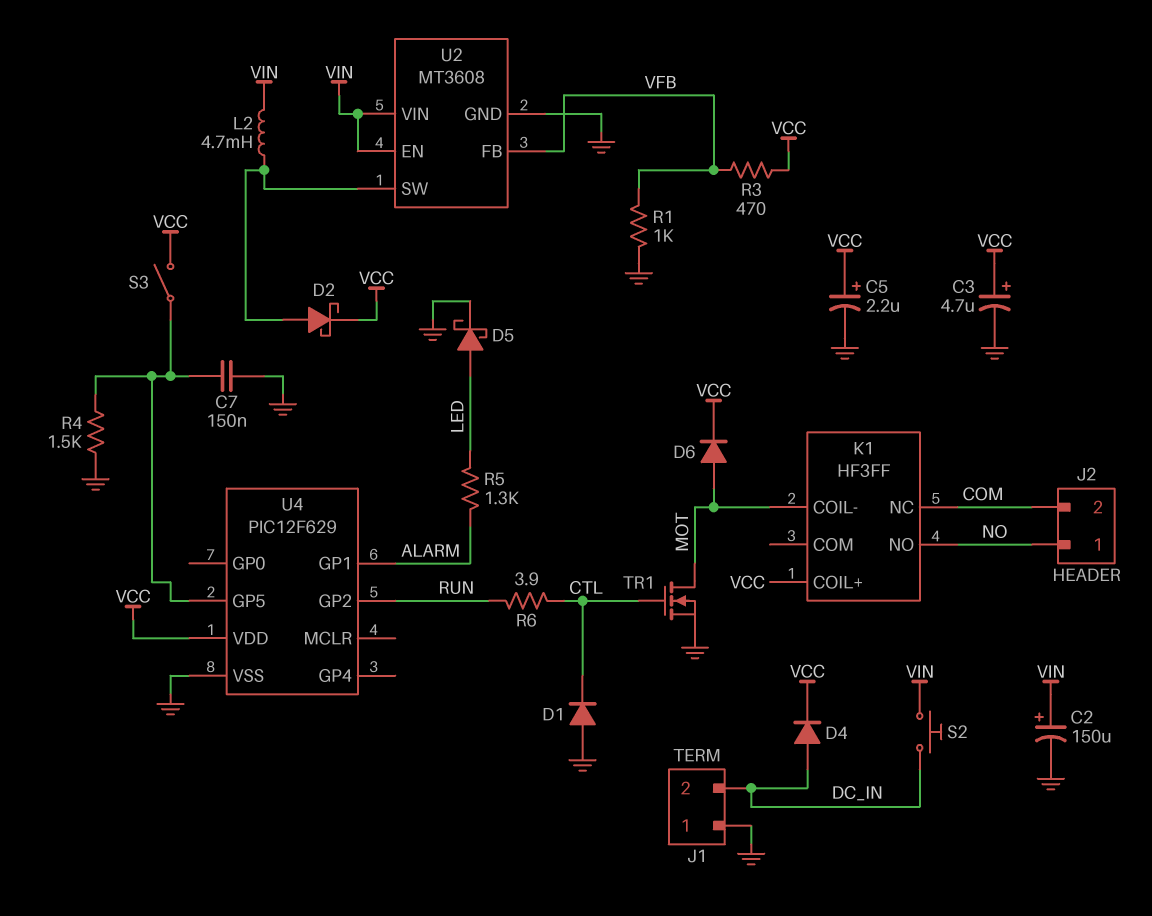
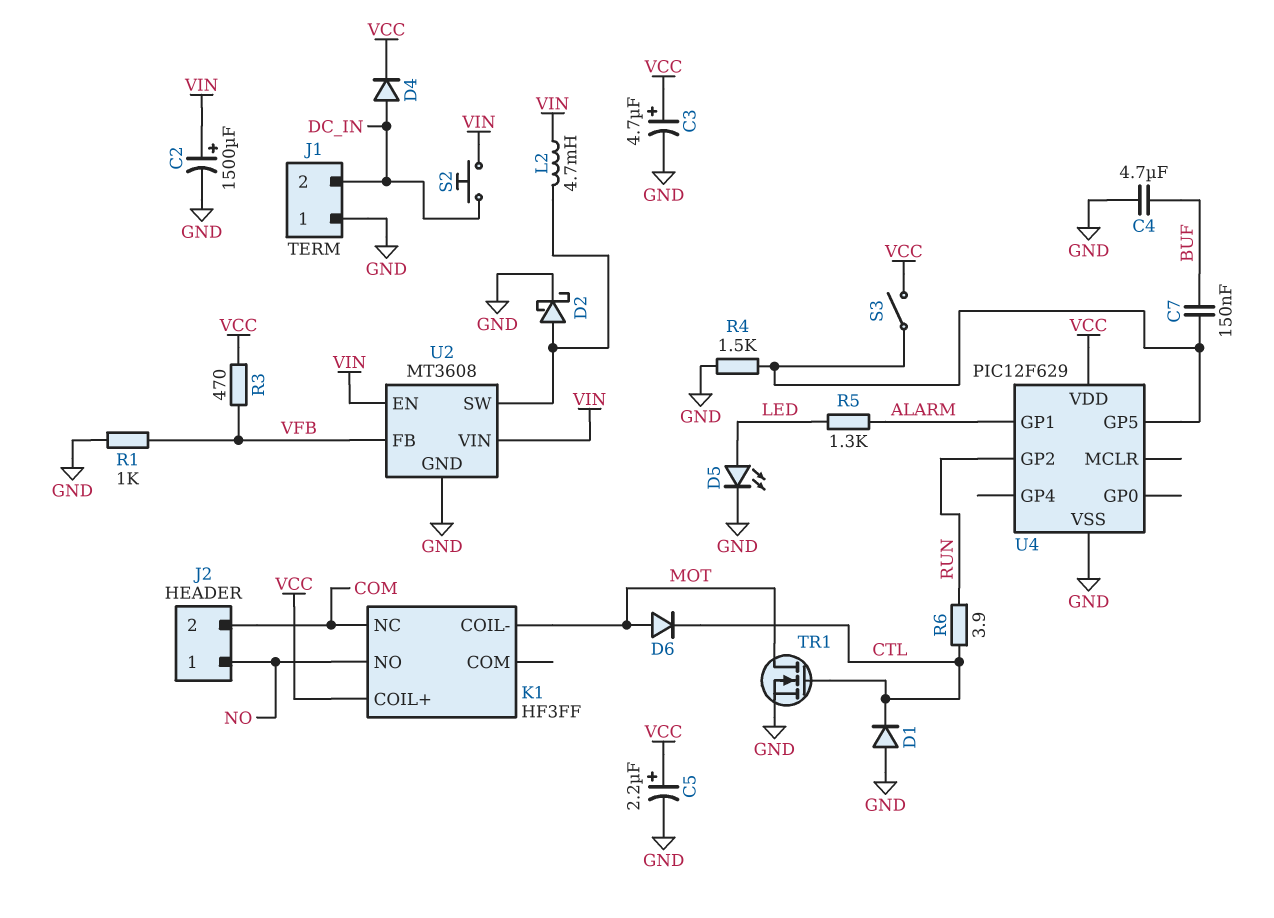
C2: 150uF (plus VIN, minus GND) -> 1500uF (plus VIN, minus GND)
C4: none -> 4.7uF (BUF, GND)
C7: 150nF (GND, U4/GP5) -> 150nF (BUF, U4/GP5)
D2: schottky (A U2/SW, K VCC) -> schottky (A U2/SW, K GND)
D5: schottky (A LED, K GND) -> LED (A LED, K GND)
D6: diode (A MOT, K VCC) -> diode (A MOT, K CTL)

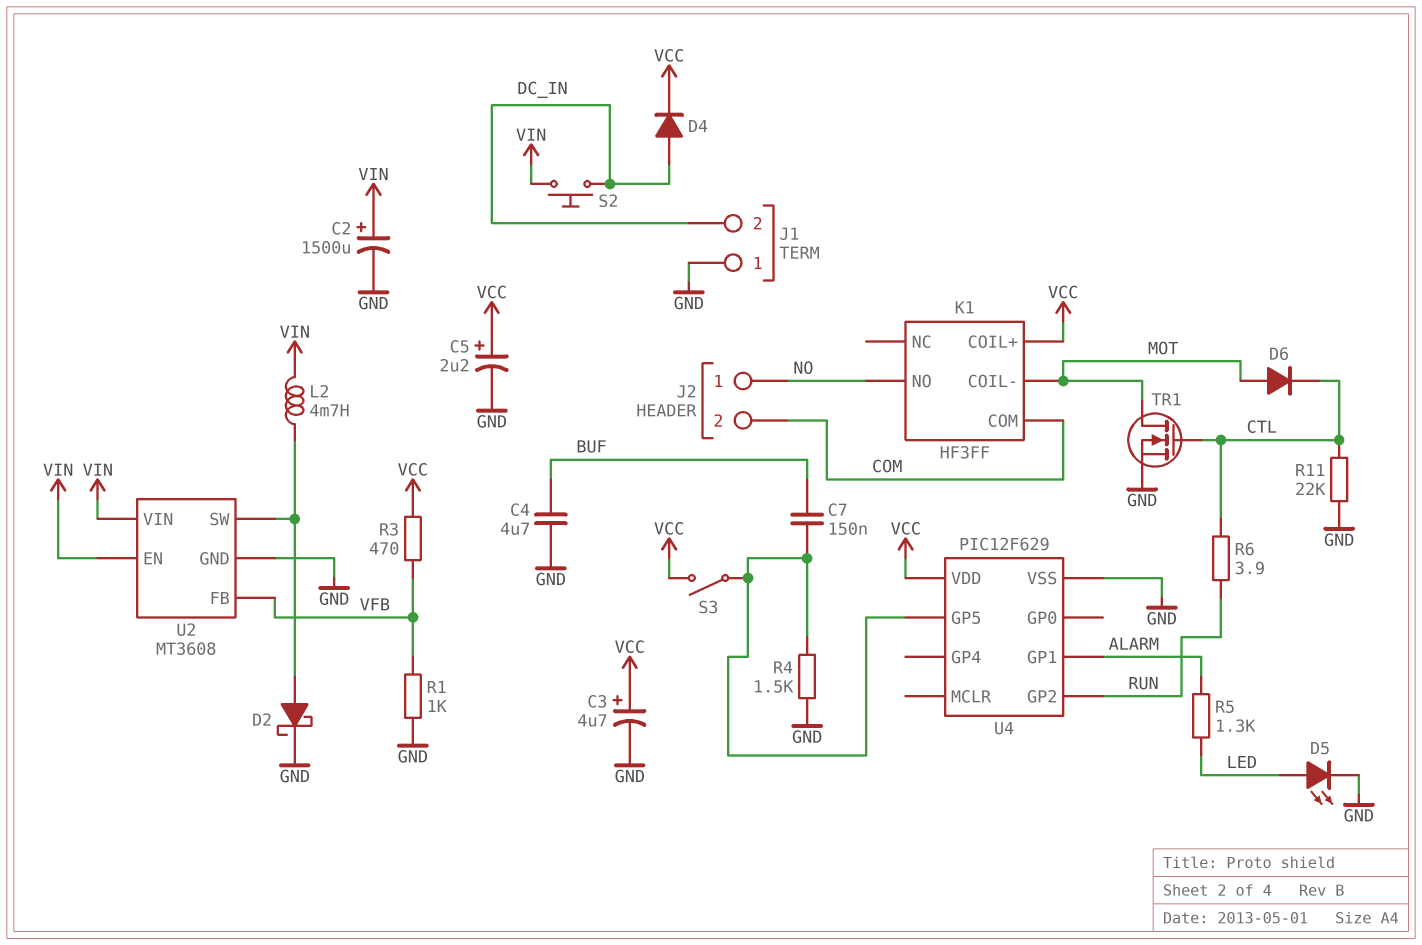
D1: diode (A GND, K CTL) -> none
K1 pin COM: none -> COM
K1 pin NC: COM -> none
R11: none -> 22k (CTL, GND)

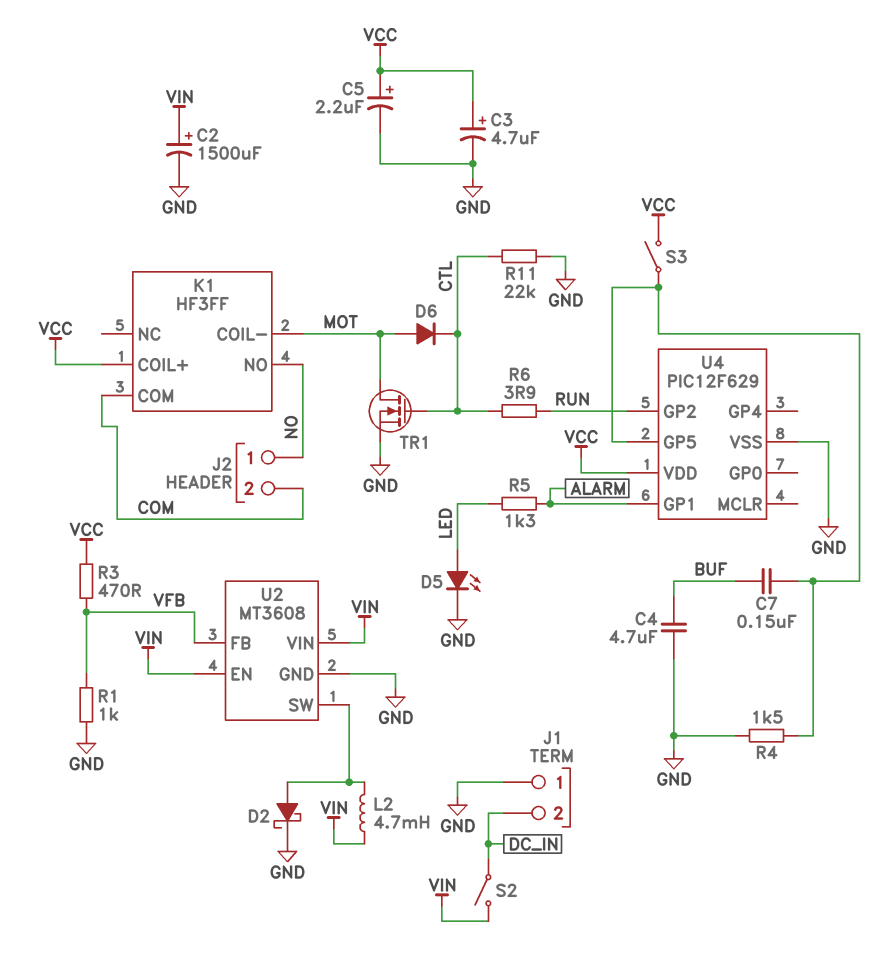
D4: diode (A DC_IN, K VCC) -> none
S2: button (DC_IN, VIN) -> switch (DC_IN, VIN)

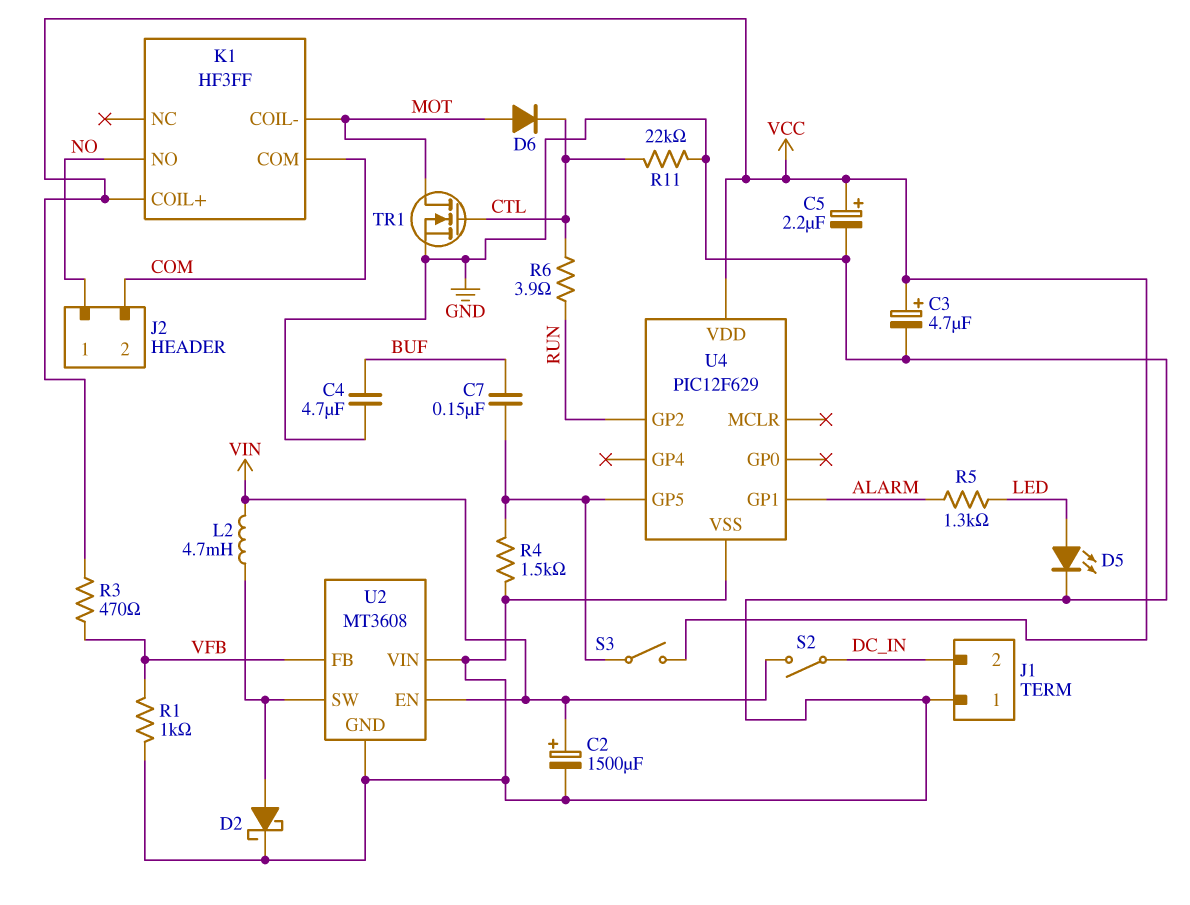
U2 pin VIN: VIN -> GND

